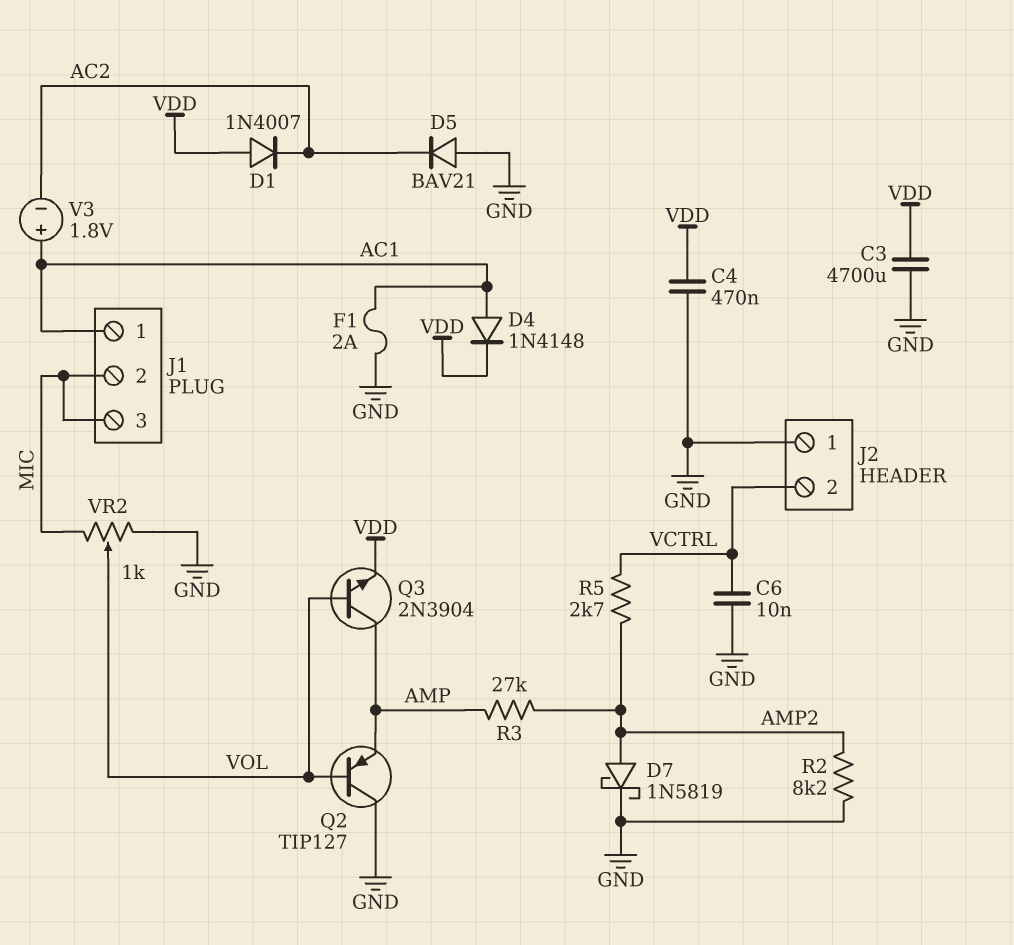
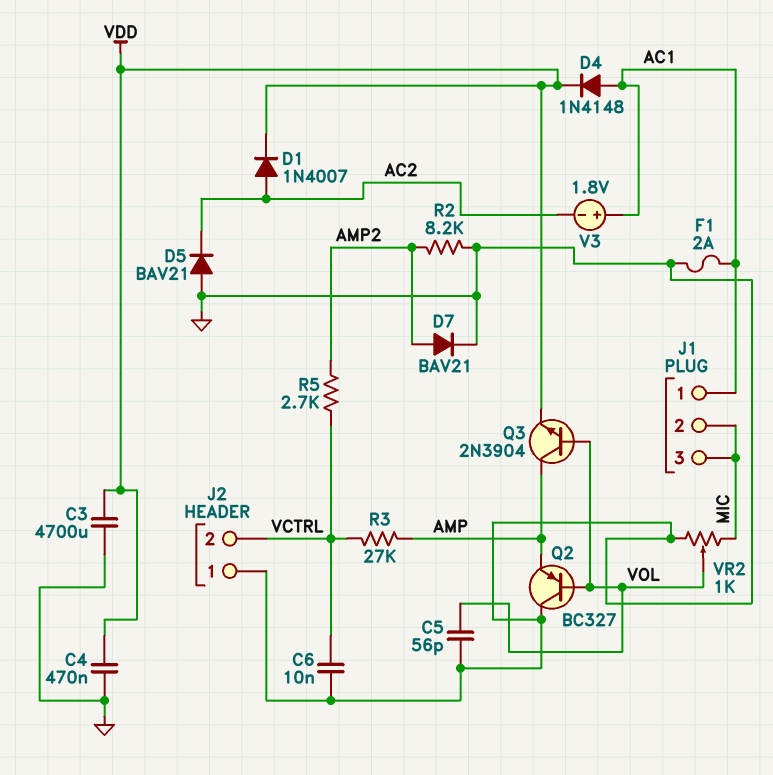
C5: none -> 56pF (GND, VOL)
D1: diode 1N4007 (A VDD, K AC2) -> diode 1N4007 (A AC2, K VDD)
D7: schottky 1N5819 (A AMP2, K GND) -> diode BAV21 (A AMP2, K GND)
Q2: PNP TIP127 (B VOL, C GND, E AMP) -> PNP BC327 (B VOL, C GND, E AMP)
R3: 27k (AMP, AMP2) -> 27k (AMP, VCTRL)

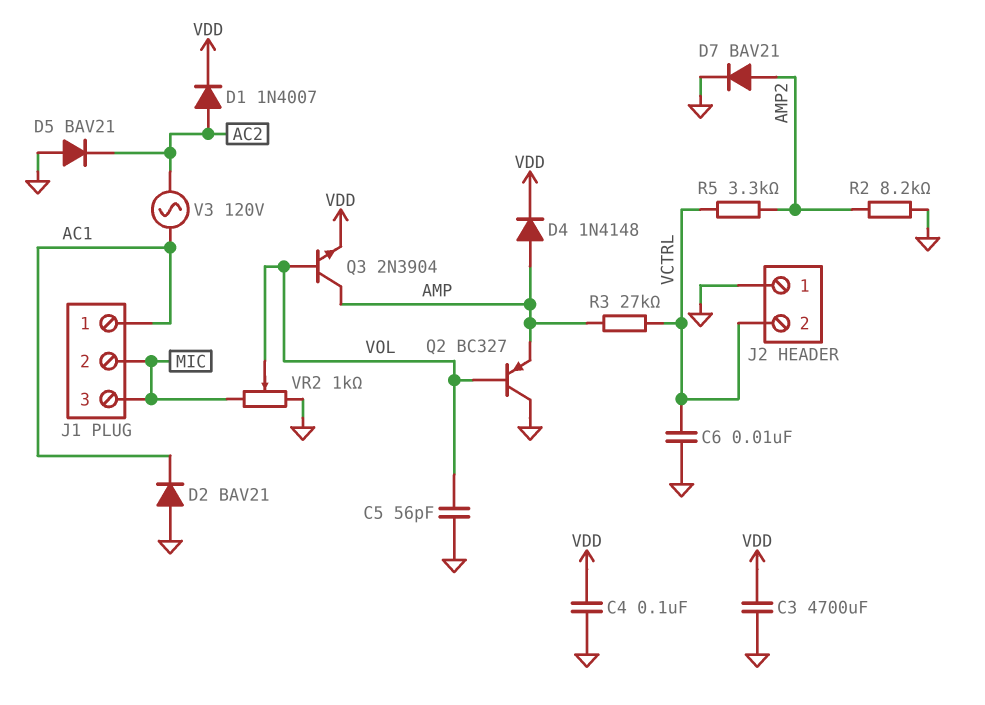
C4: 470nF (GND, VDD) -> 100nF (GND, VDD)
D2: none -> diode BAV21 (A GND, K AC1)
D4: diode 1N4148 (A AC1, K VDD) -> diode 1N4148 (A AMP, K VDD)
F1: 2A (AC1, GND) -> none
R5: 2.7k (AMP2, VCTRL) -> 3.3k (AMP2, VCTRL)
V3: 1.8V (plus AC1, minus AC2) -> AC 120V (AC1, AC2)

